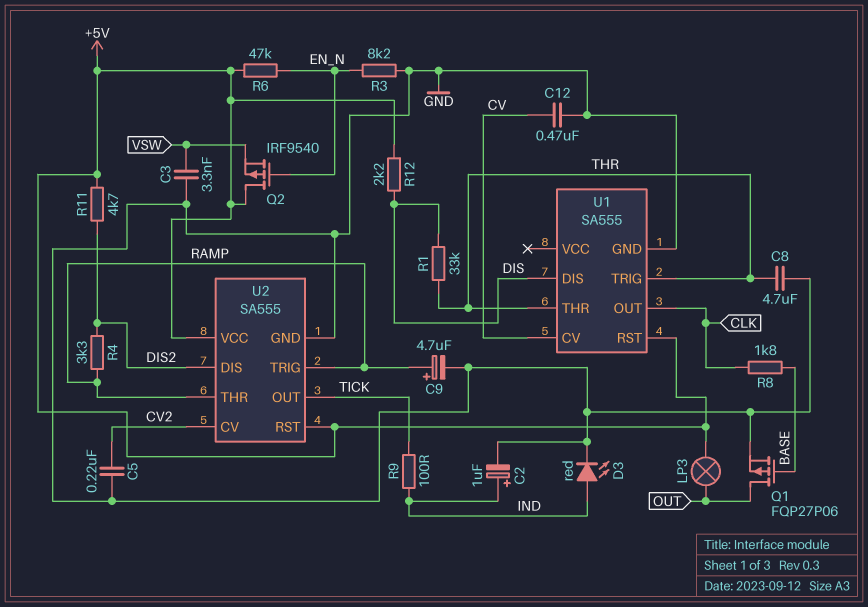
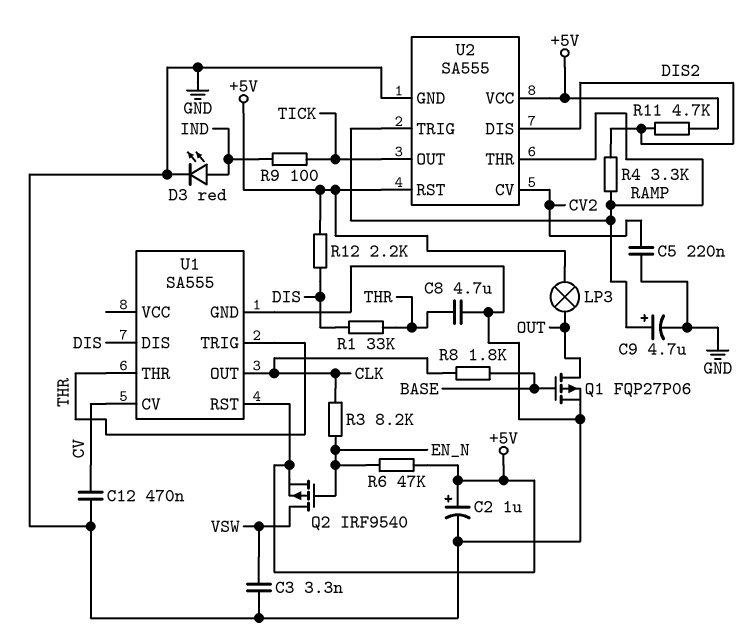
C2: 1uF (plus IND, minus GND) -> 1uF (plus +5V, minus GND)
Q2: PMOS IRF9540 (G EN_N, D +5V, S VSW) -> PMOS IRF9540 (G EN_N, D VSW, S +5V)
R3: 8.2k (EN_N, GND) -> 8.2k (CLK, EN_N)

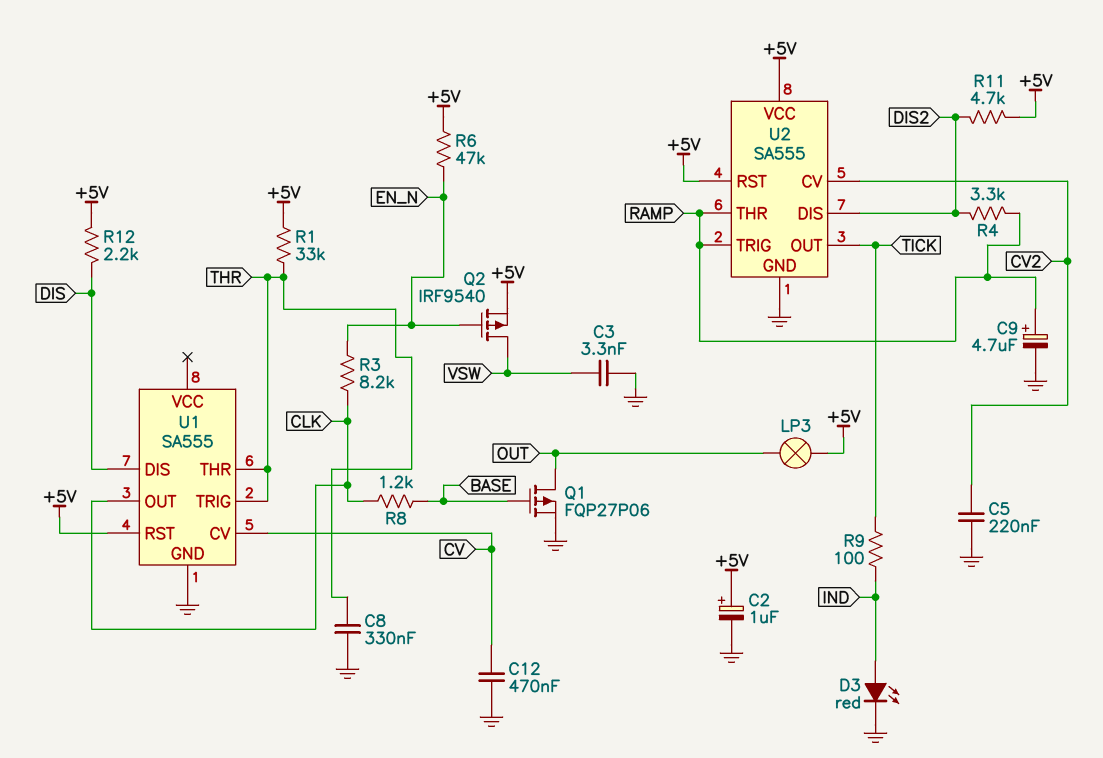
C8: 4.7uF (GND, THR) -> 330nF (GND, THR)
R1: 33k (DIS, THR) -> 33k (+5V, THR)
R8: 1.8k (BASE, CLK) -> 1.2k (BASE, CLK)

